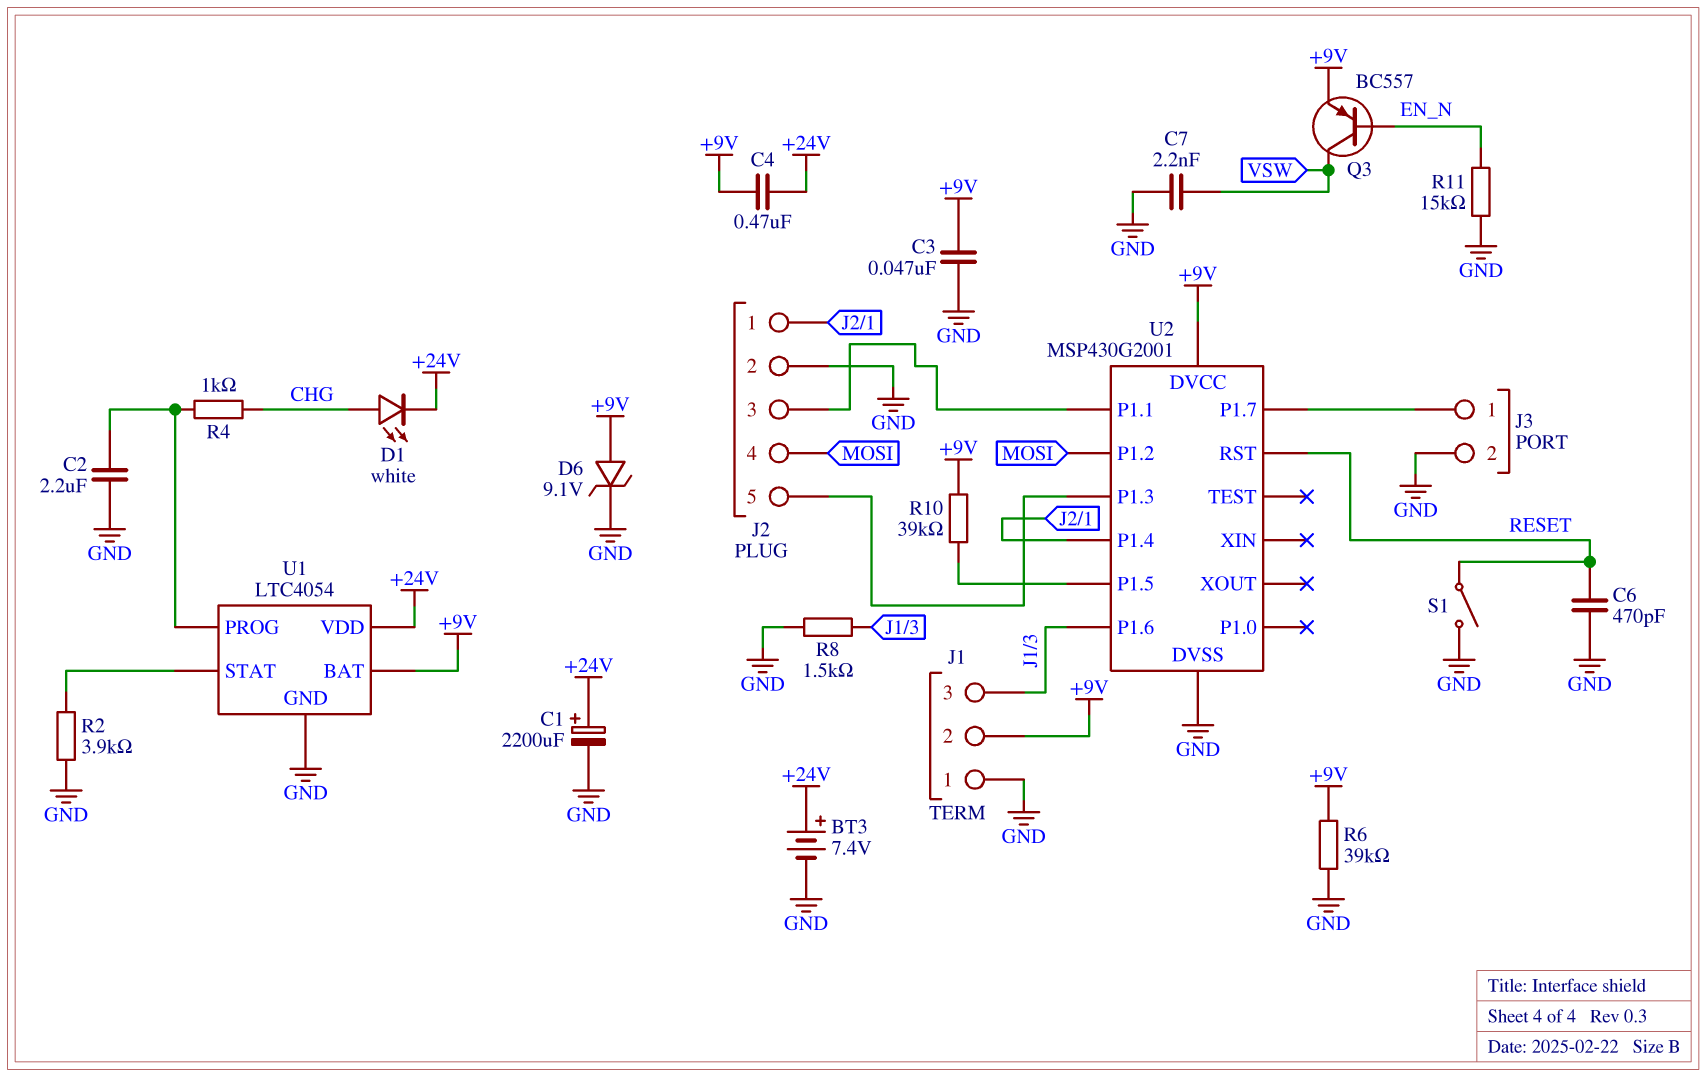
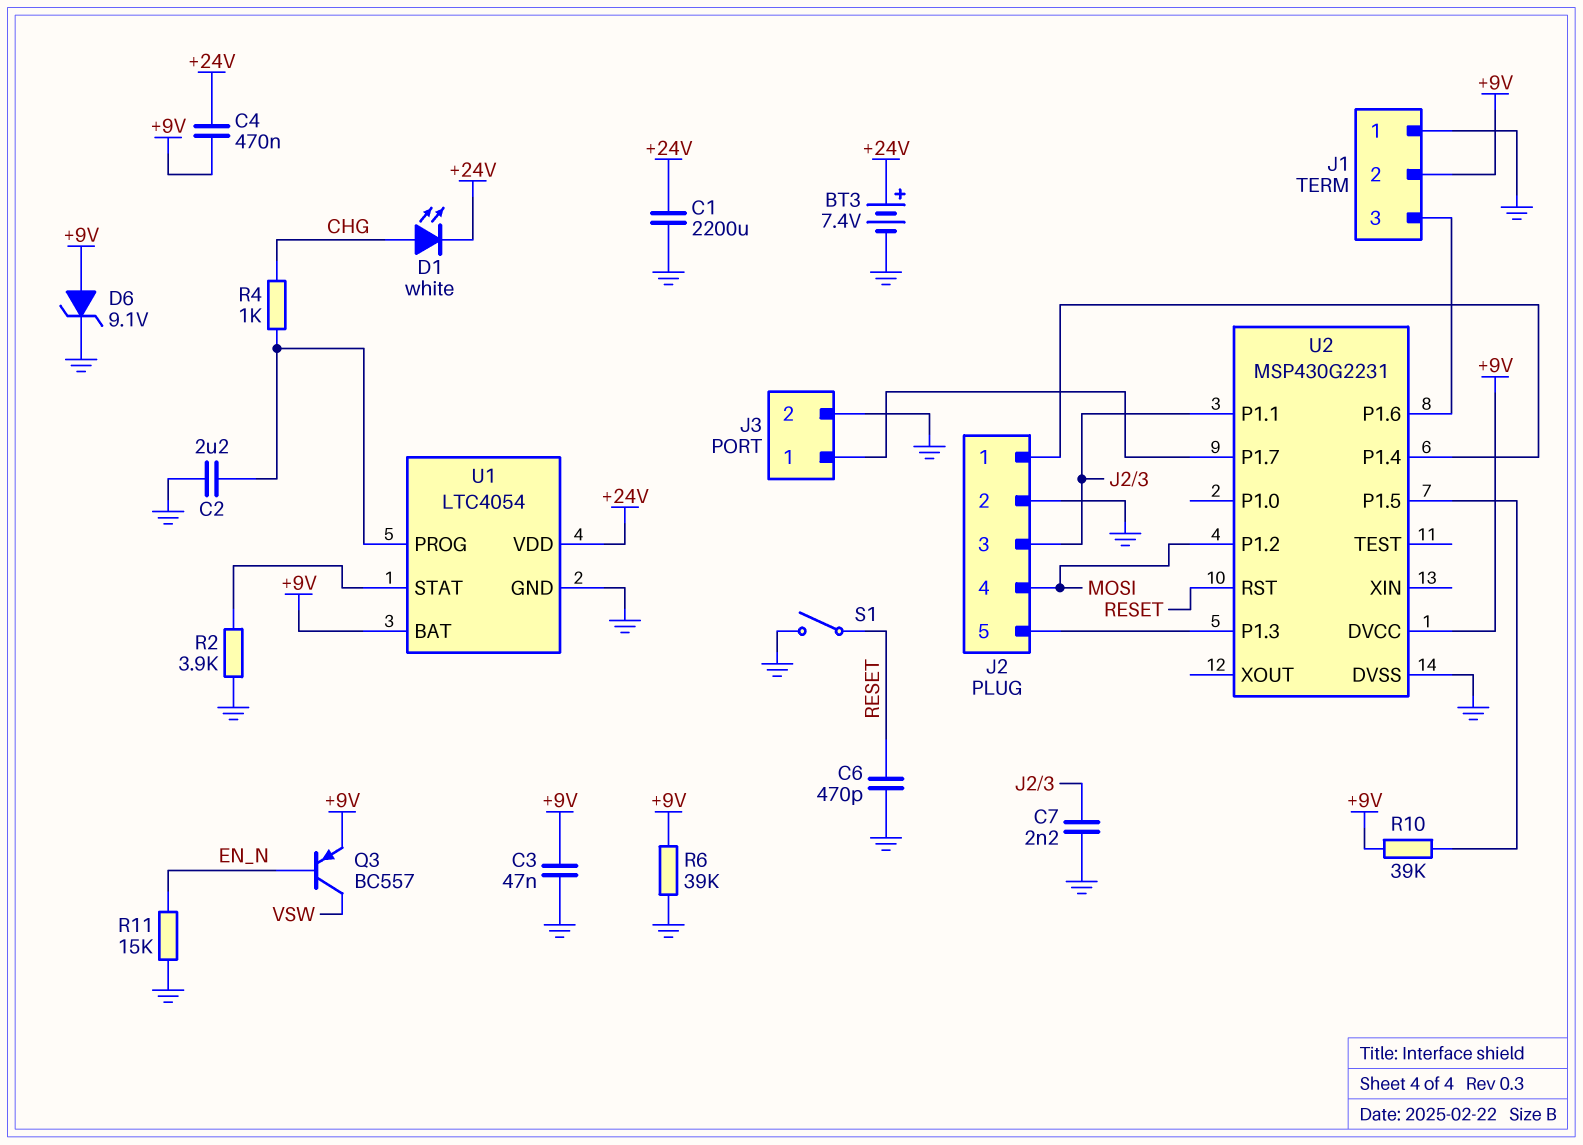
C1: 2200uF (plus +24V, minus GND) -> 2200uF (+24V, GND)
C7: 2.2nF (GND, VSW) -> 2.2nF (GND, J2/3)
R8: 1.5k (GND, J1/3) -> none
U2: MSP430G2001 -> MSP430G2231

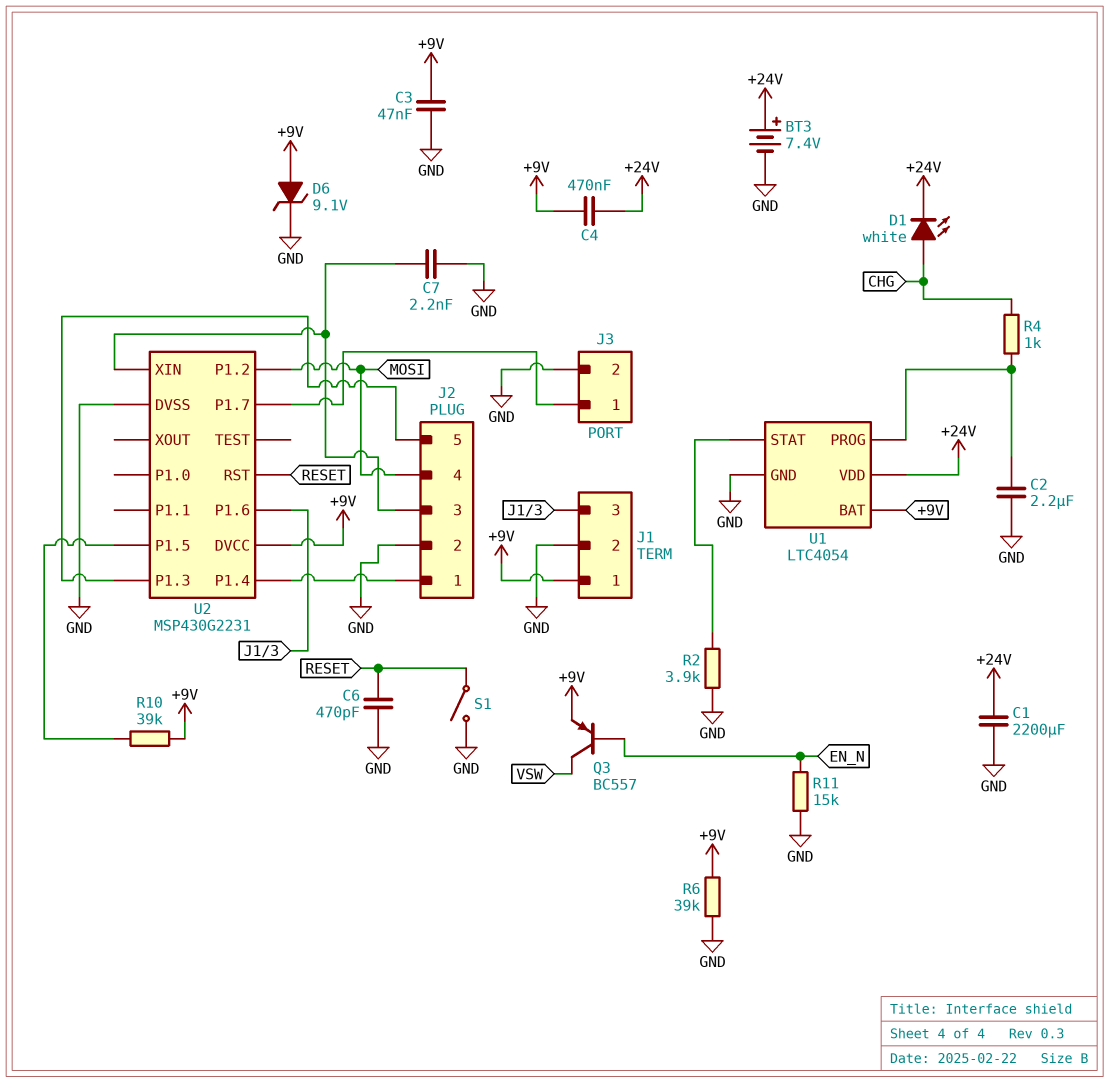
J1 pin 1: GND -> +9V
J1 pin 2: +9V -> GND
U2 pin P1.1: J2/3 -> none
U2 pin XIN: none -> J2/3

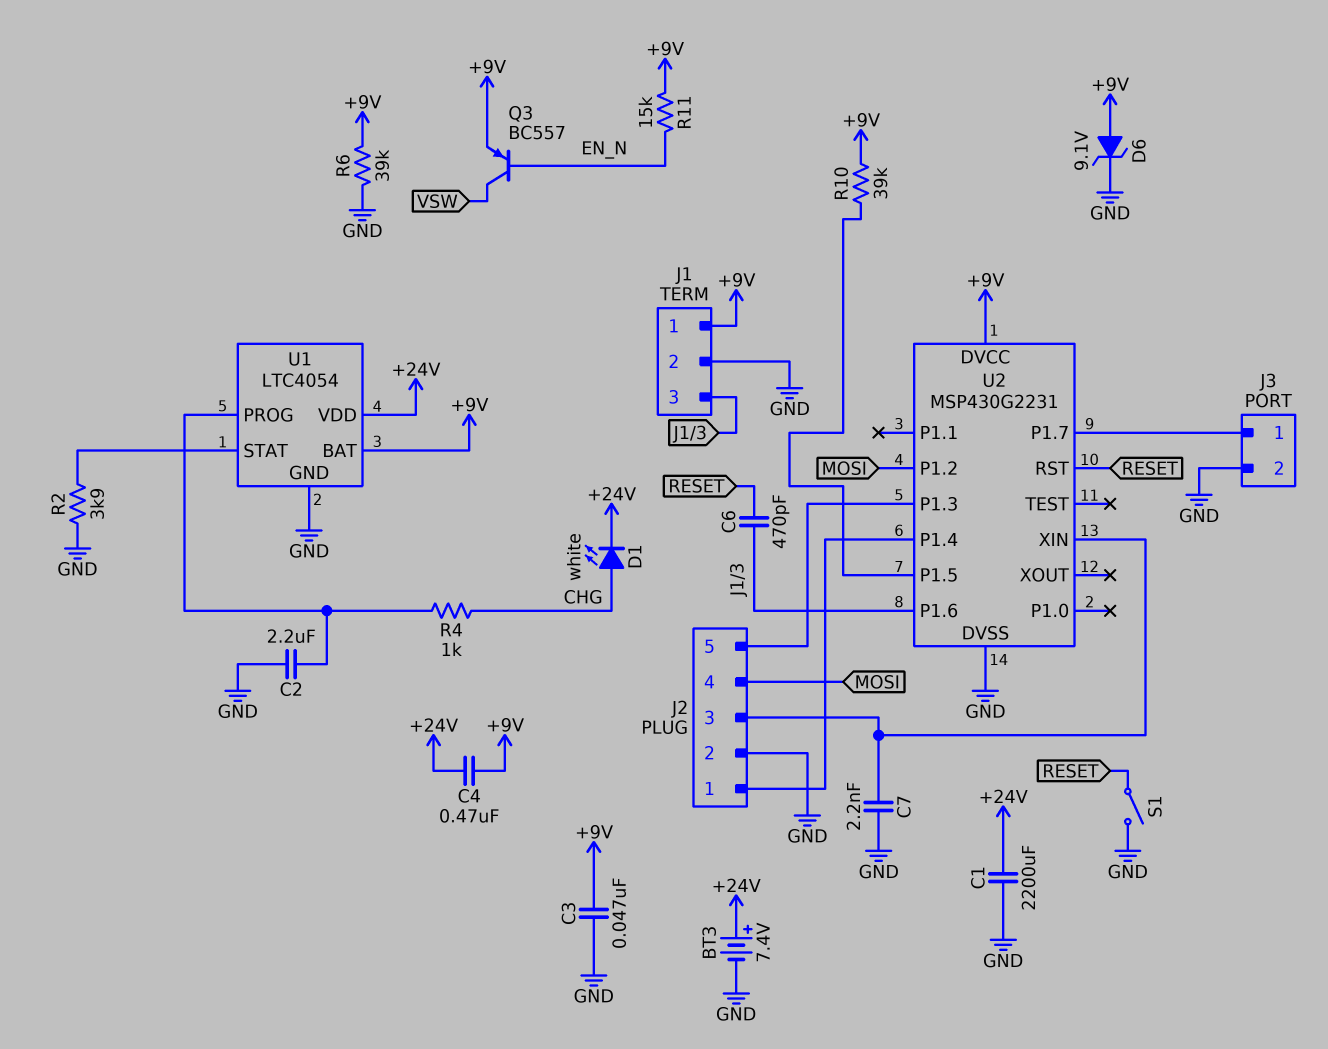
C6: 470pF (GND, RESET) -> 470pF (J1/3, RESET)
R11: 15k (EN_N, GND) -> 15k (+9V, EN_N)

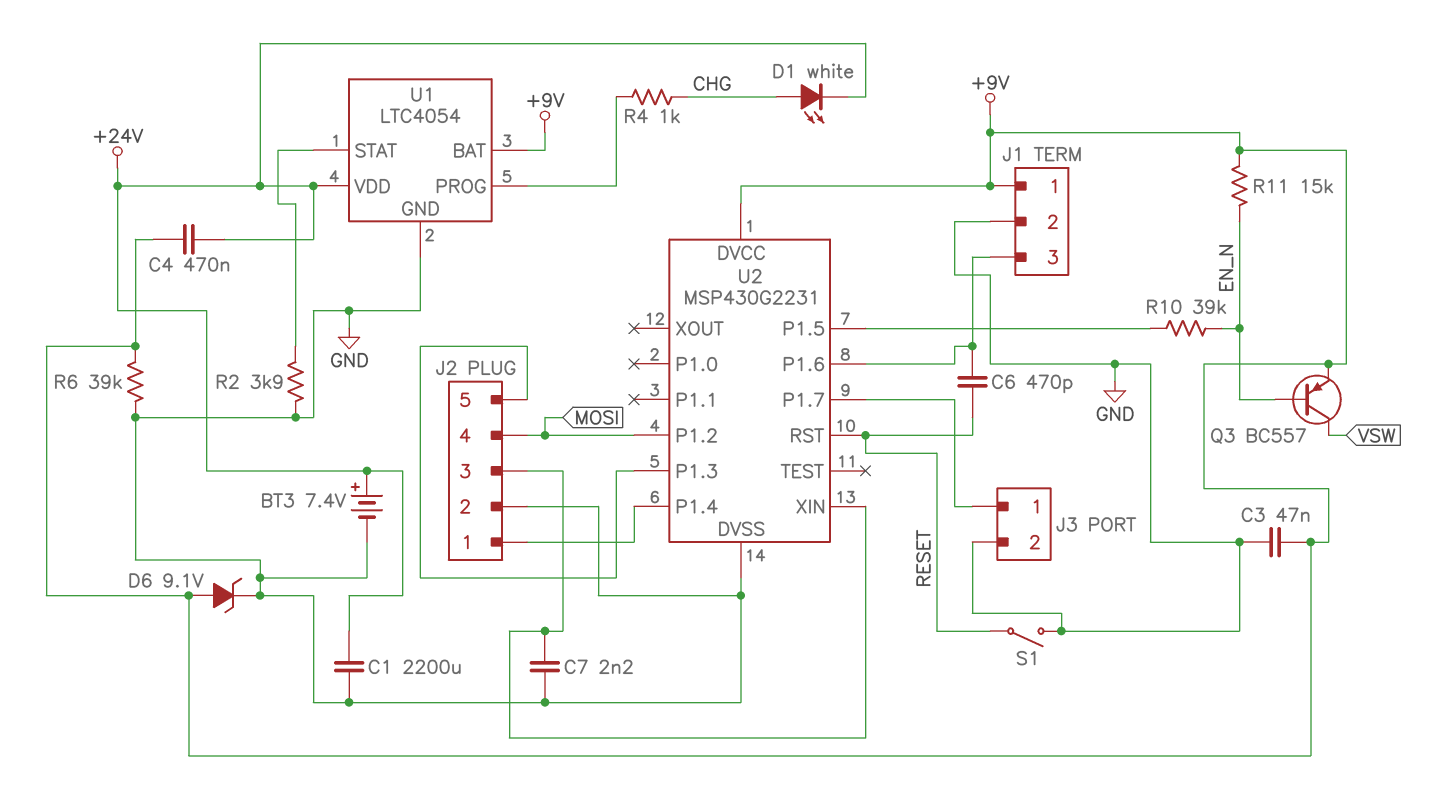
C2: 2.2uF (GND, U1/PROG) -> none
R10: 39k (+9V, U2/P1.5) -> 39k (EN_N, U2/P1.5)

